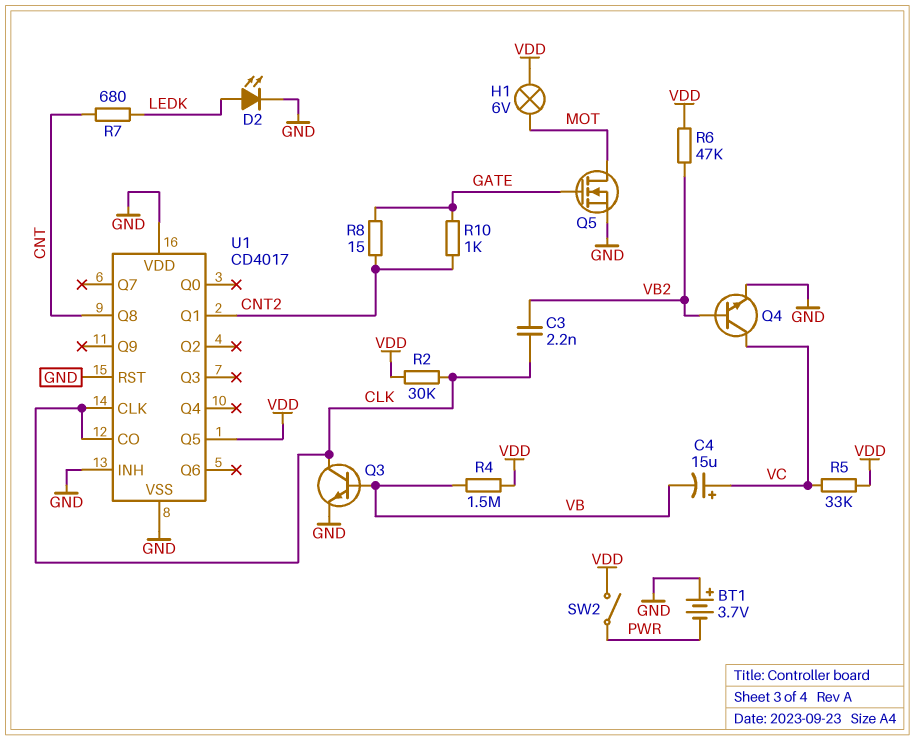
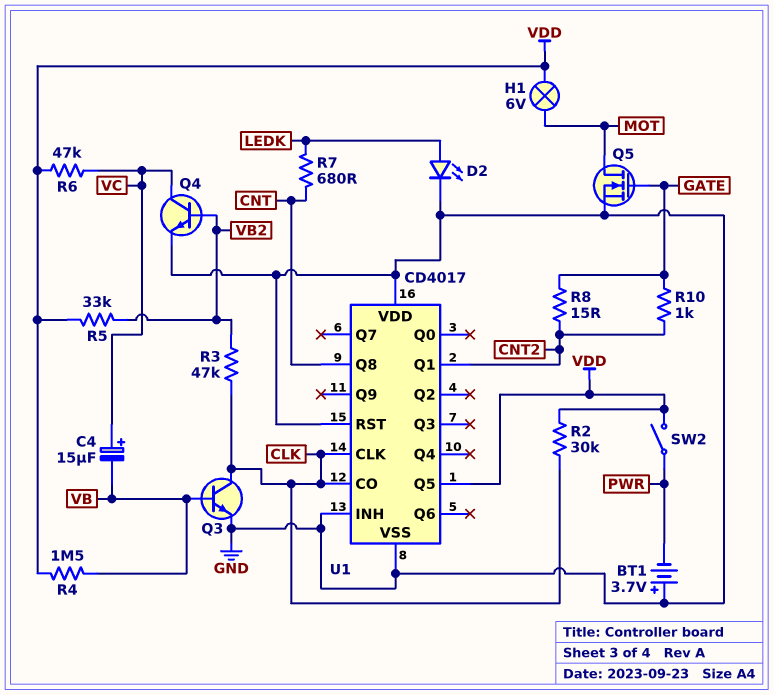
C3: 2.2nF (CLK, VB2) -> none
R3: none -> 47k (CLK, VB2)
R5: 33k (VC, VDD) -> 33k (VB2, VDD)
R6: 47k (VB2, VDD) -> 47k (VC, VDD)

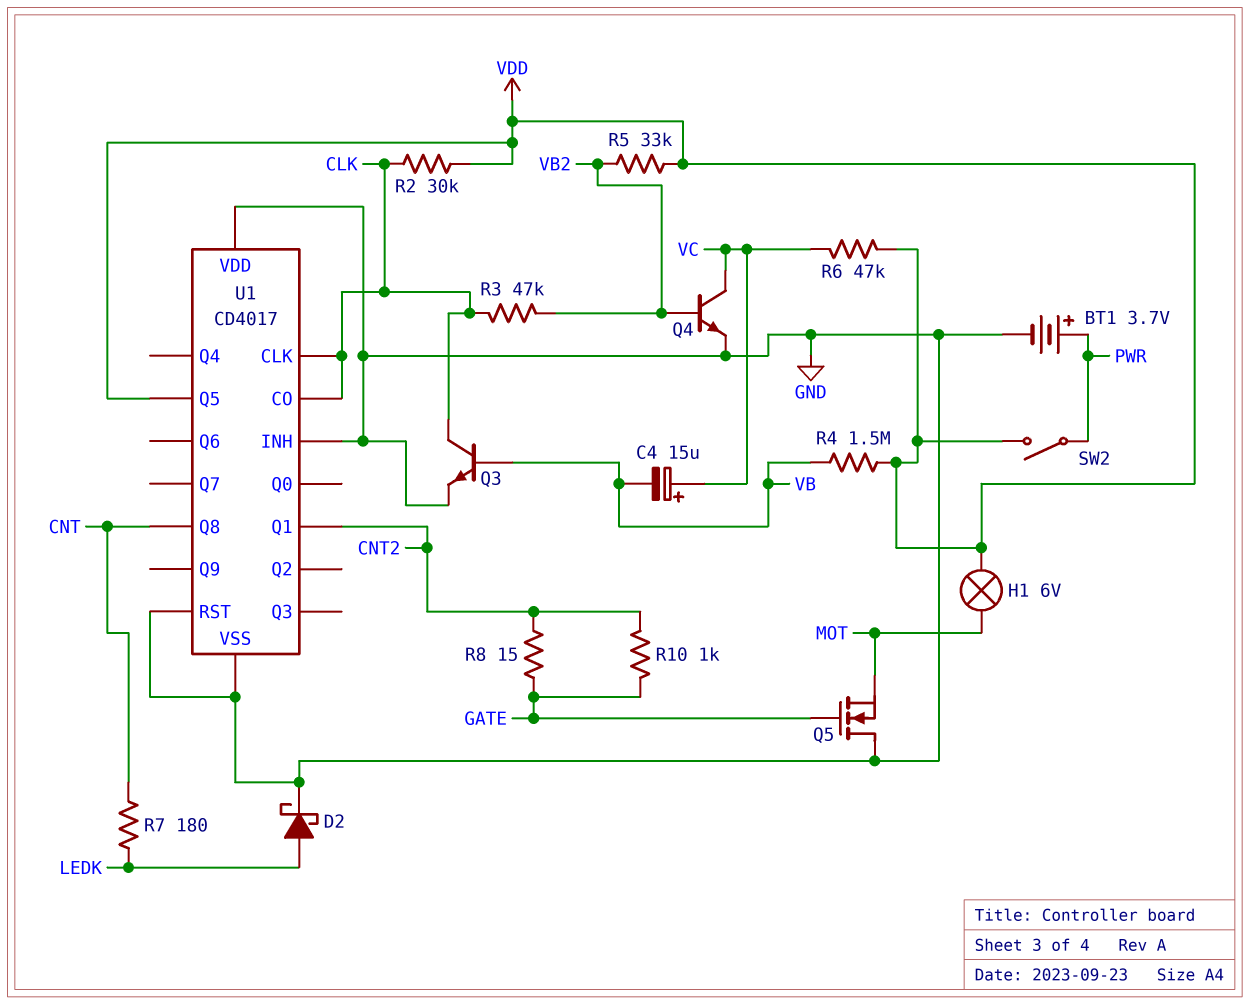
BT1: 3.7V (plus GND, minus PWR) -> 3.7V (plus PWR, minus GND)
D2: LED (A LEDK, K GND) -> schottky (A LEDK, K GND)
Q5: NMOS (G GATE, D MOT, S GND) -> NMOS (G GATE, D GND, S MOT)
R7: 680 (CNT, LEDK) -> 180 (CNT, LEDK)

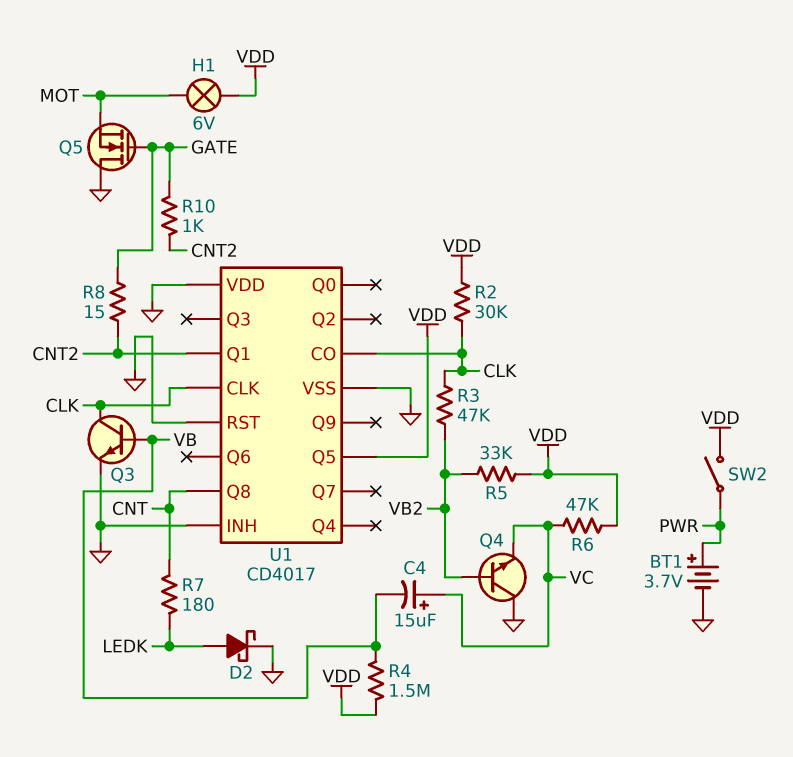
Q4: NPN (B VB2, C VC, E GND) -> NPN (B VB2, C GND, E VC)

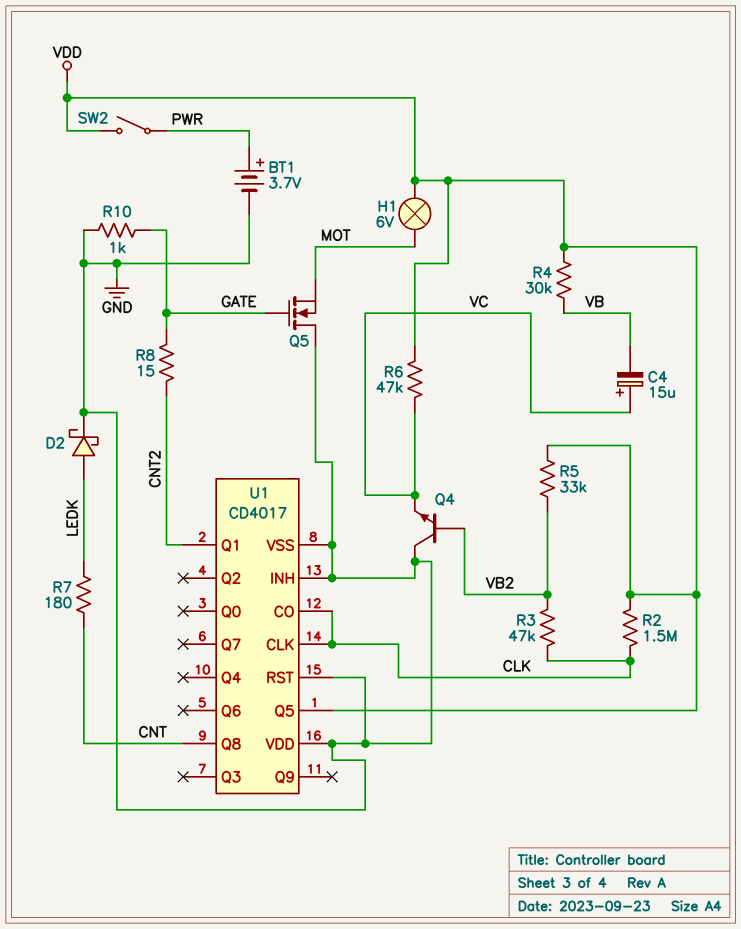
Q3: NPN (B VB, C CLK, E GND) -> none
R2: 30k (CLK, VDD) -> 1.5M (CLK, VDD)
R4: 1.5M (VB, VDD) -> 30k (VB, VDD)
R10: 1k (CNT2, GATE) -> 1k (GATE, GND)

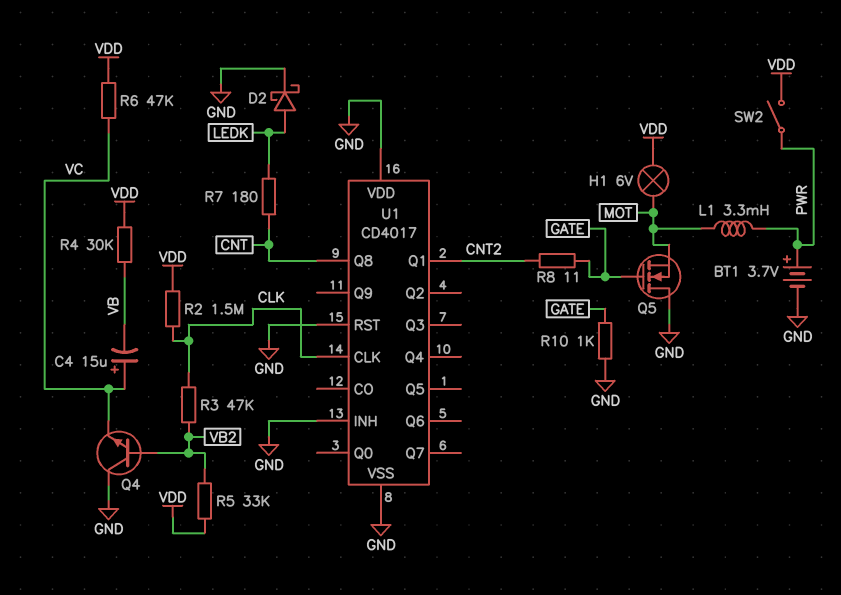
L1: none -> 3.3mH (MOT, PWR)
R8: 15 (CNT2, GATE) -> 11 (CNT2, GATE)
U1 pin CO: CLK -> none
U1 pin Q5: VDD -> none

